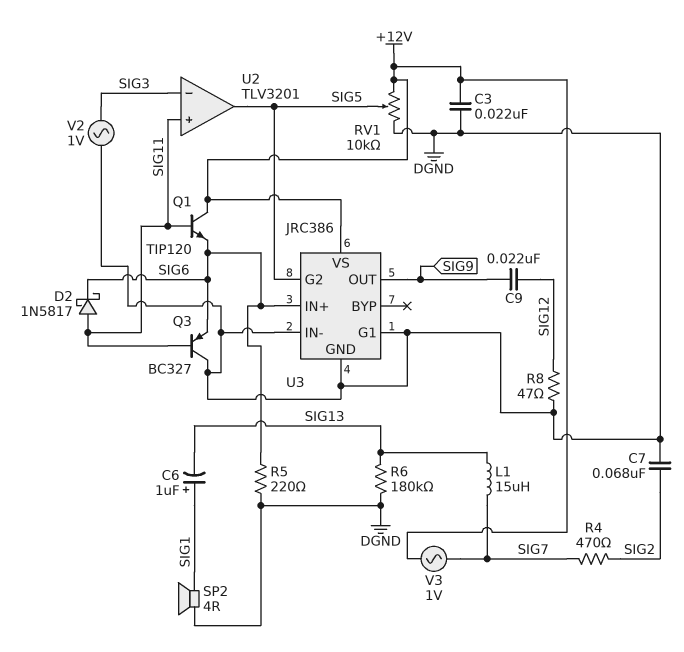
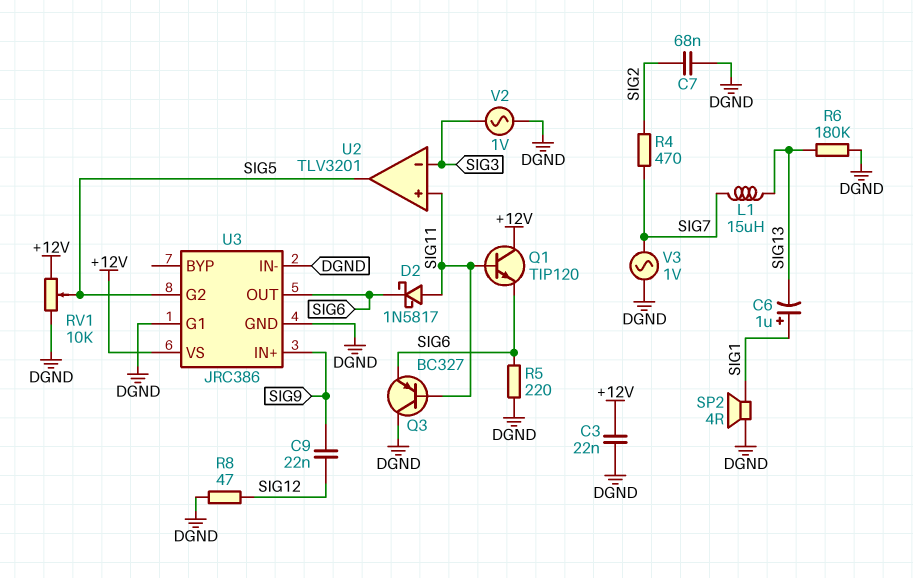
U3 pin IN+: SIG6 -> SIG9
U3 pin OUT: SIG9 -> SIG6
V3: AC 1V (+12V, SIG7) -> AC 1V (DGND, SIG7)

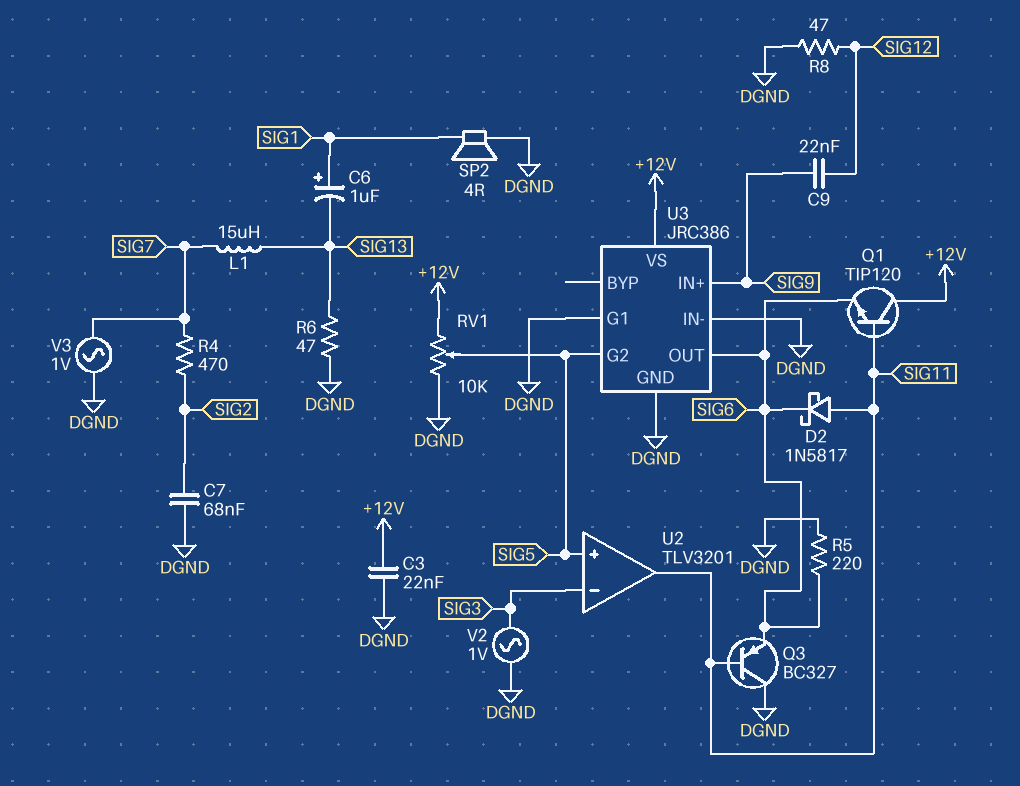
R6: 180k (DGND, SIG13) -> 47 (DGND, SIG13)
U2 pin in+: SIG11 -> SIG5
U2 pin out: SIG5 -> SIG11

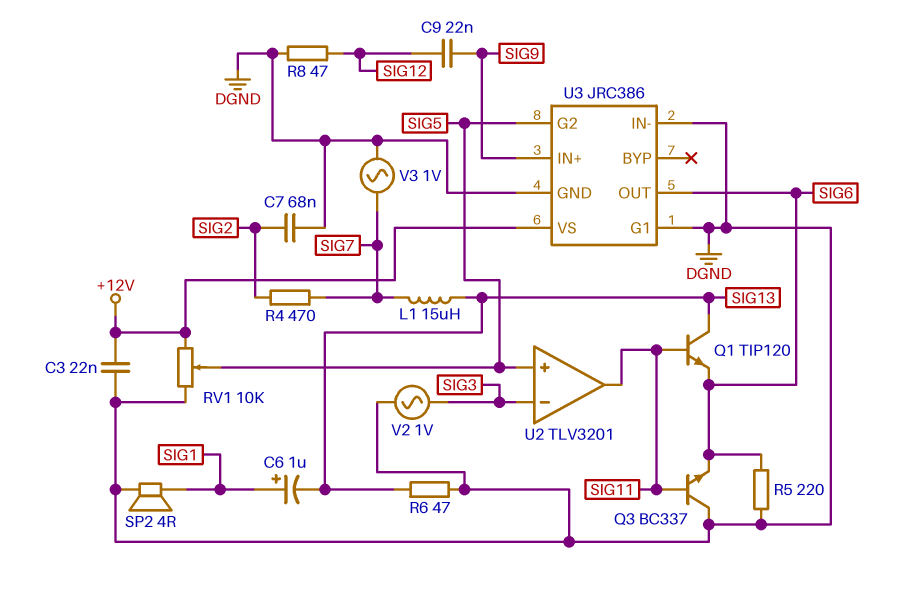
D2: schottky 1N5817 (A SIG11, K SIG6) -> none
Q1: NPN TIP120 (B SIG11, C +12V, E SIG6) -> NPN TIP120 (B SIG11, C SIG13, E SIG6)
Q3: PNP BC327 (B SIG11, C DGND, E SIG6) -> NPN BC337 (B SIG11, C DGND, E SIG6)

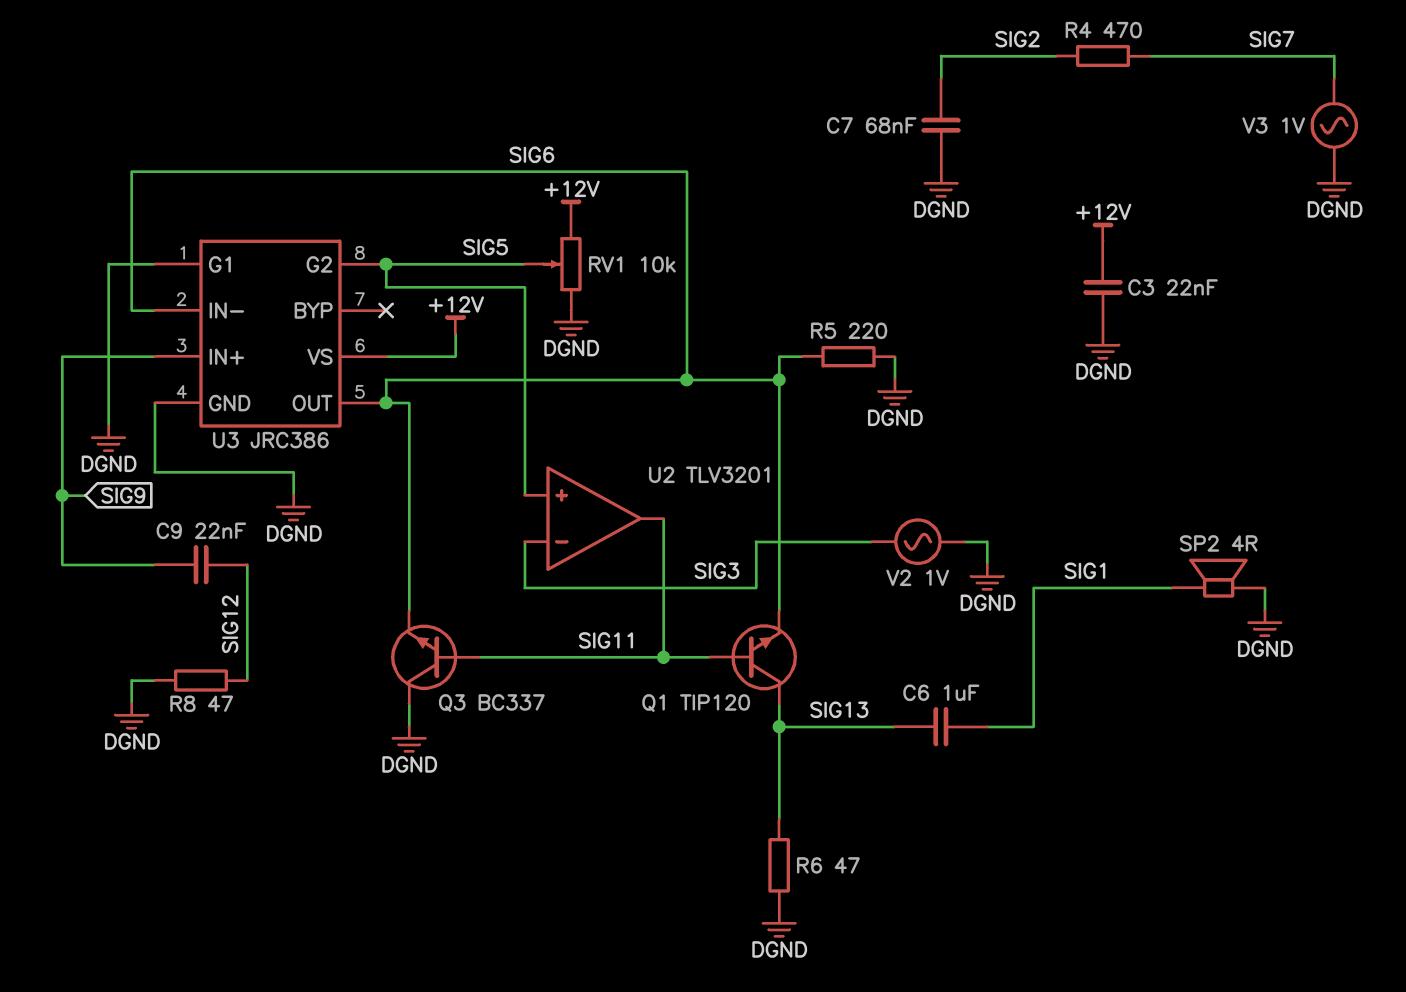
C6: 1uF (plus SIG1, minus SIG13) -> 1uF (SIG1, SIG13)
L1: 15uH (SIG7, SIG13) -> none
U3 pin IN-: DGND -> SIG6

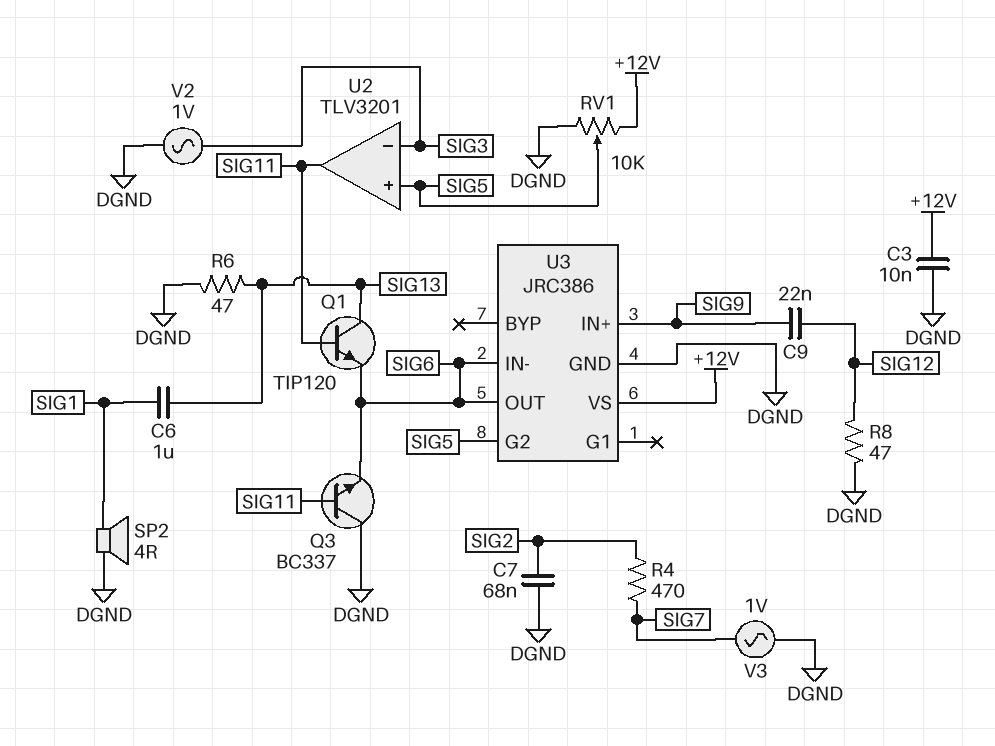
C3: 22nF (+12V, DGND) -> 10nF (+12V, DGND)
R5: 220 (DGND, SIG6) -> none
U3 pin G1: DGND -> none

